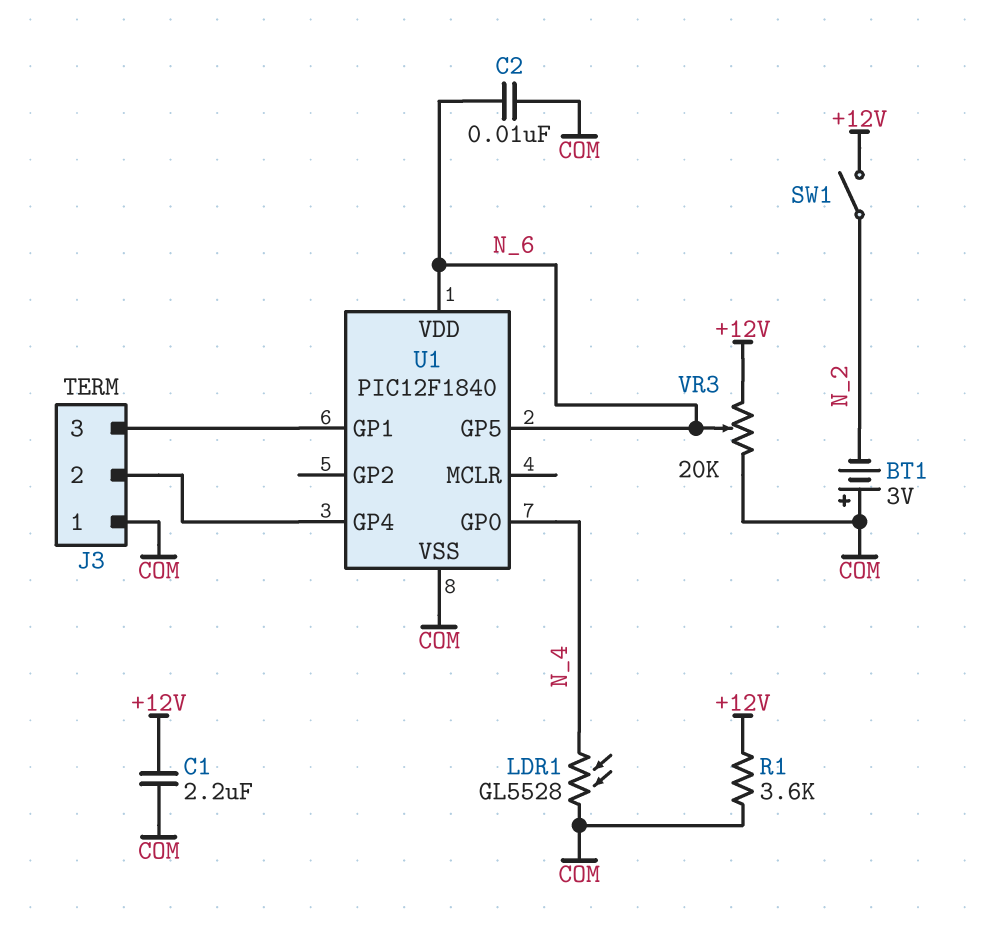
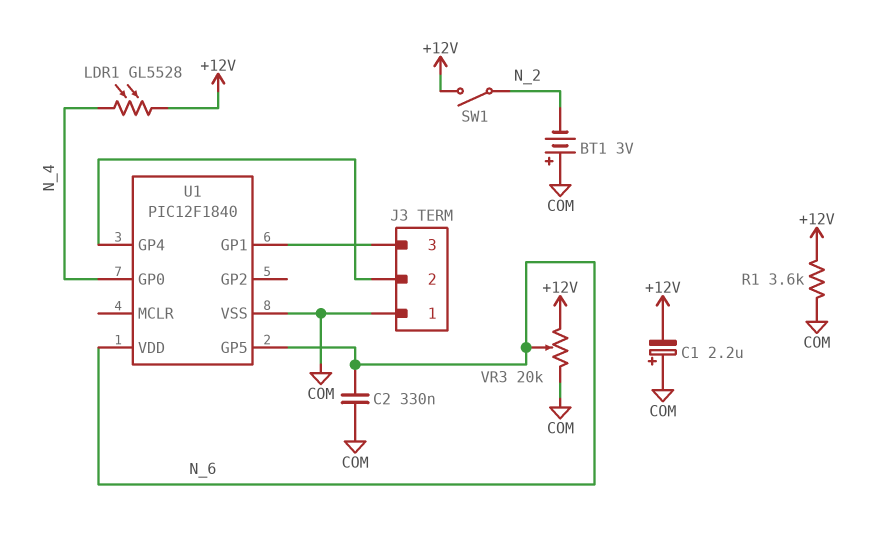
C1: 2.2uF (+12V, COM) -> 2.2uF (plus COM, minus +12V)
C2: 10nF (COM, N_6) -> 330nF (COM, N_6)
LDR1: GL5528 (COM, N_4) -> GL5528 (+12V, N_4)

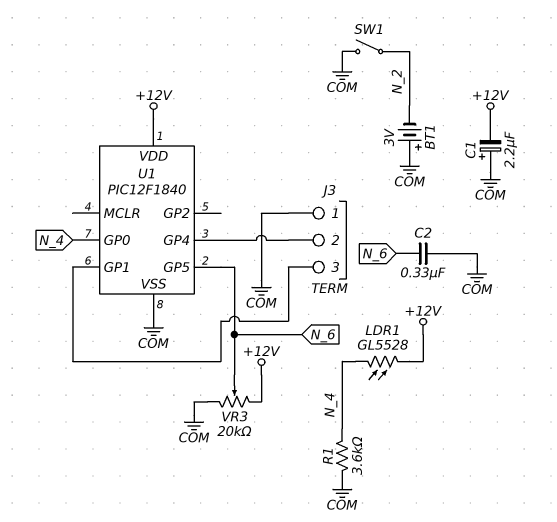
R1: 3.6k (+12V, COM) -> 3.6k (COM, N_4)
SW1: switch (+12V, N_2) -> switch (COM, N_2)
U1 pin VDD: N_6 -> +12V

